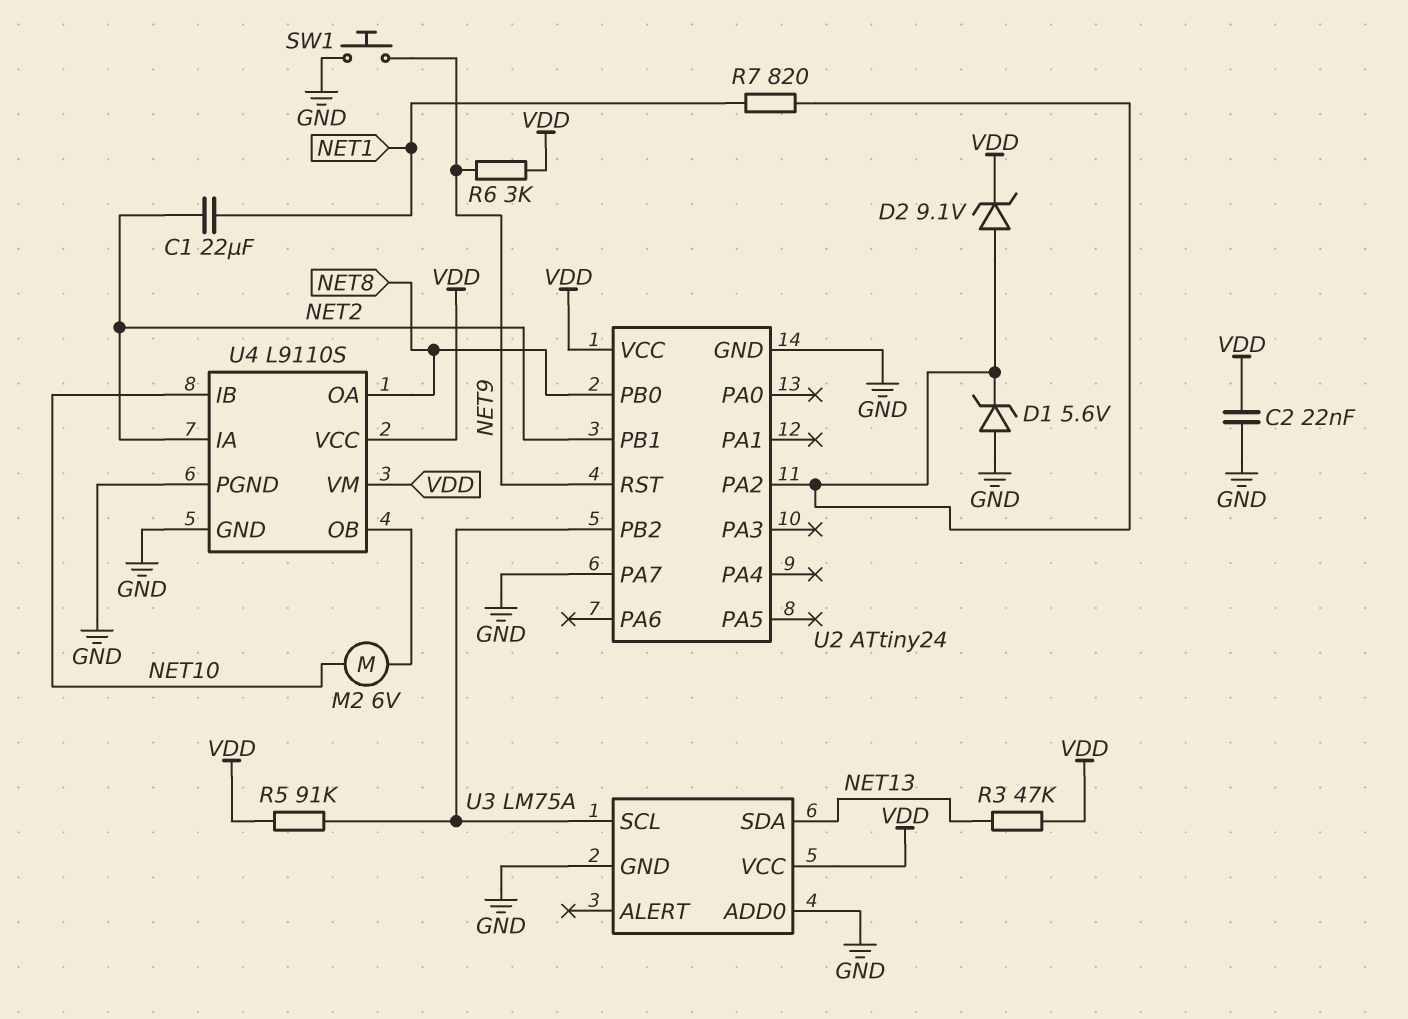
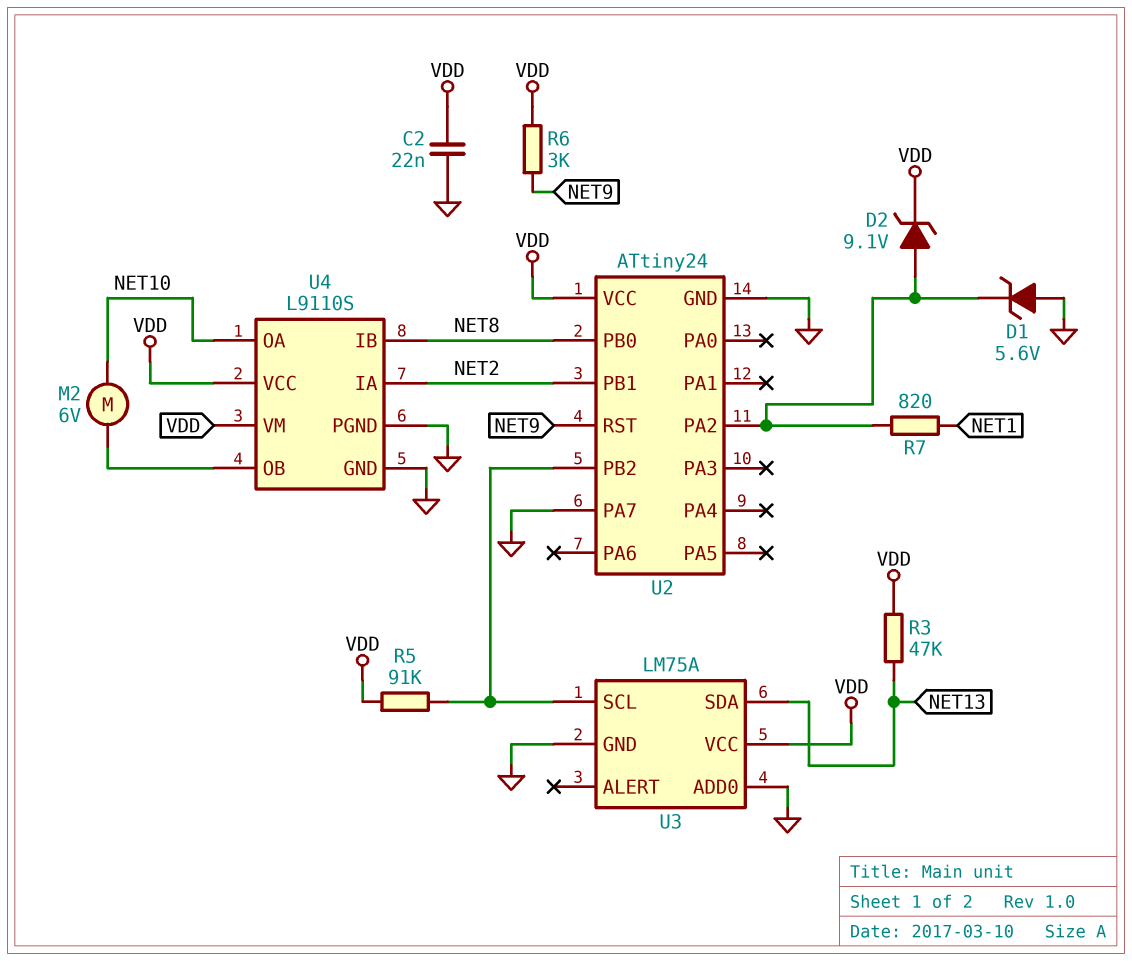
C1: 22uF (NET1, NET2) -> none
SW1: button (GND, NET9) -> none
U4 pin IB: NET10 -> NET8
U4 pin OA: NET8 -> NET10

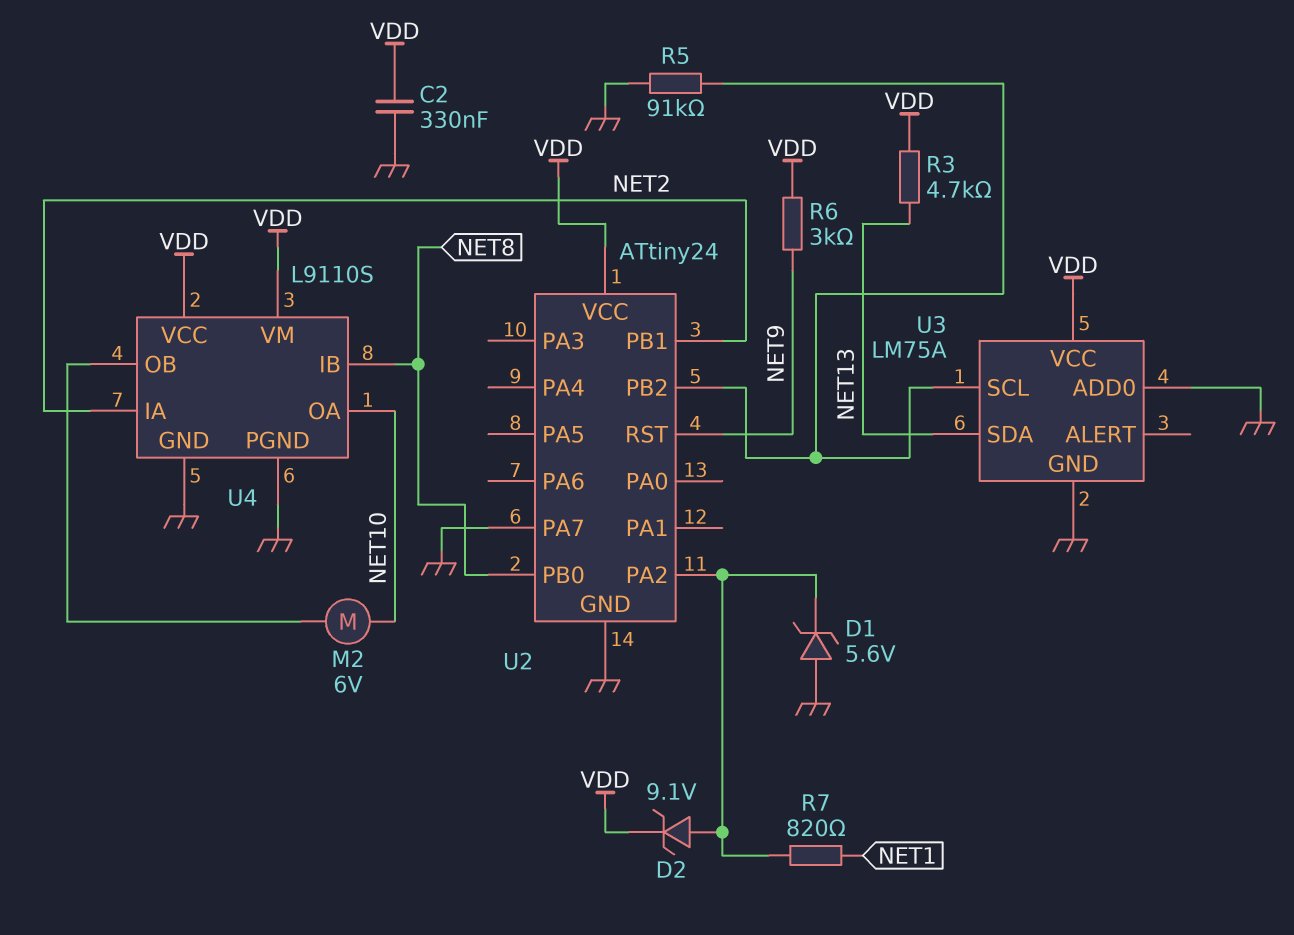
C2: 22nF (GND, VDD) -> 330nF (GND, VDD)
R3: 47k (NET13, VDD) -> 4.7k (NET13, VDD)
R5: 91k (U2/PB2, VDD) -> 91k (GND, U2/PB2)

